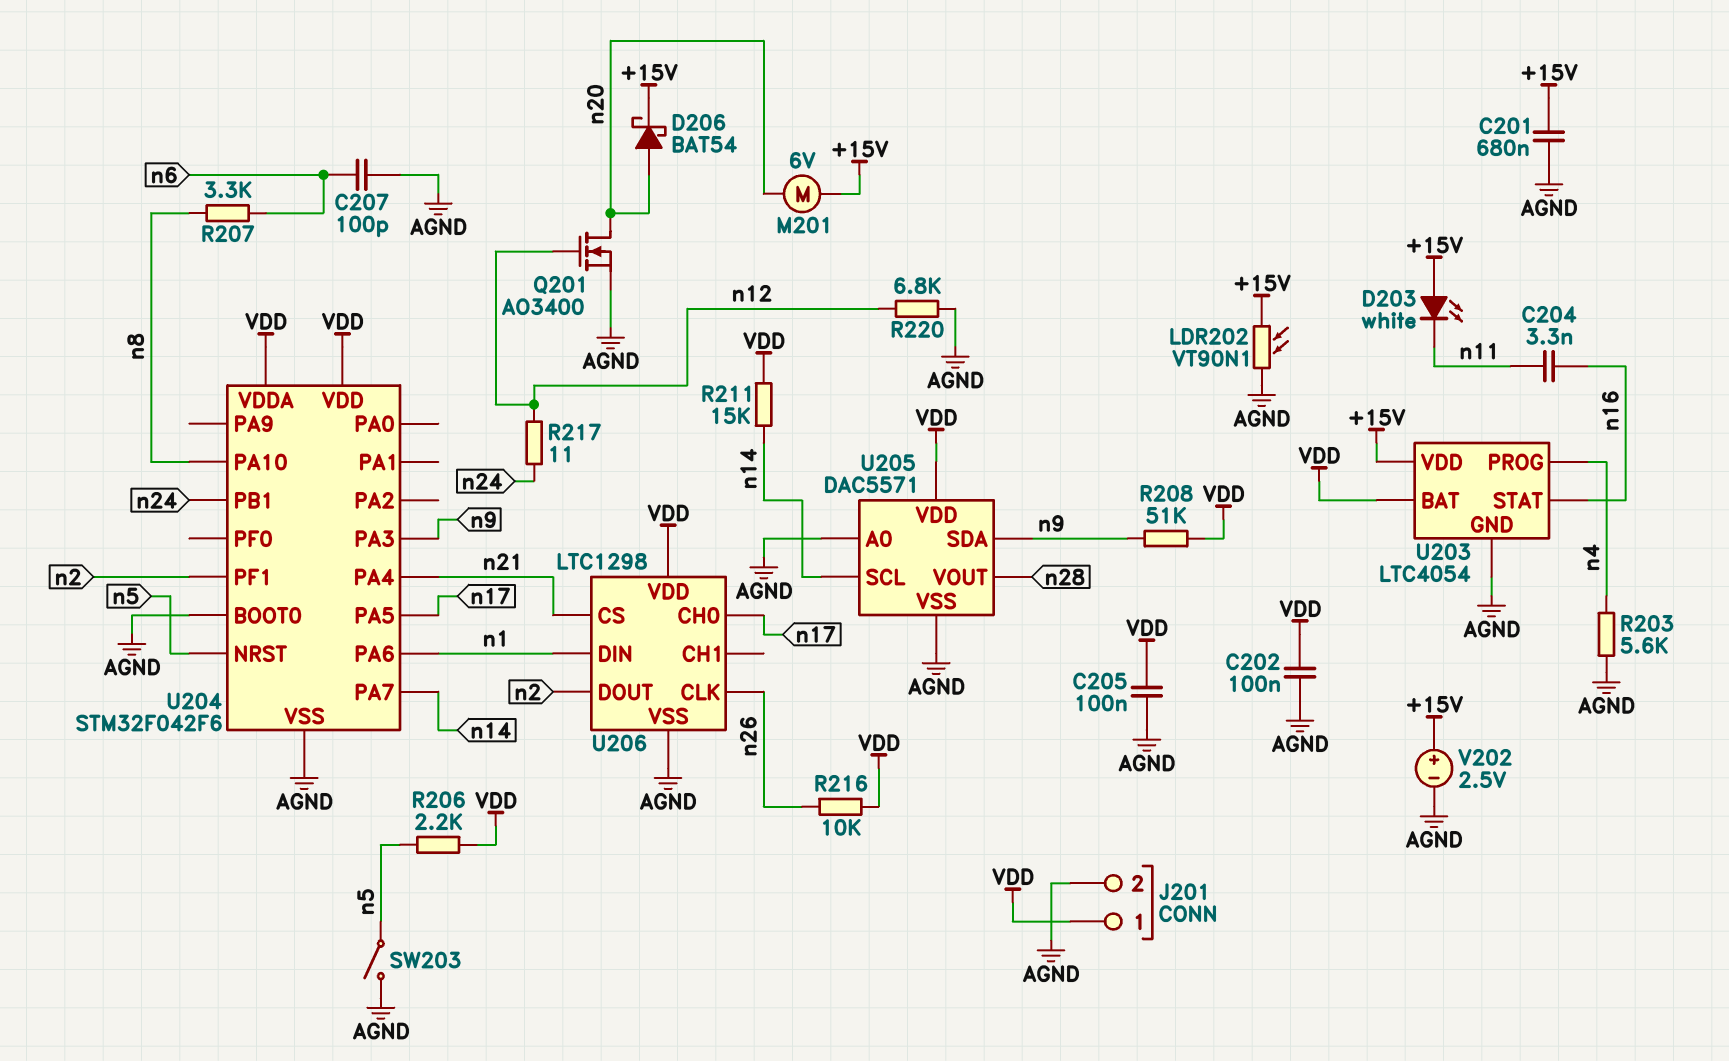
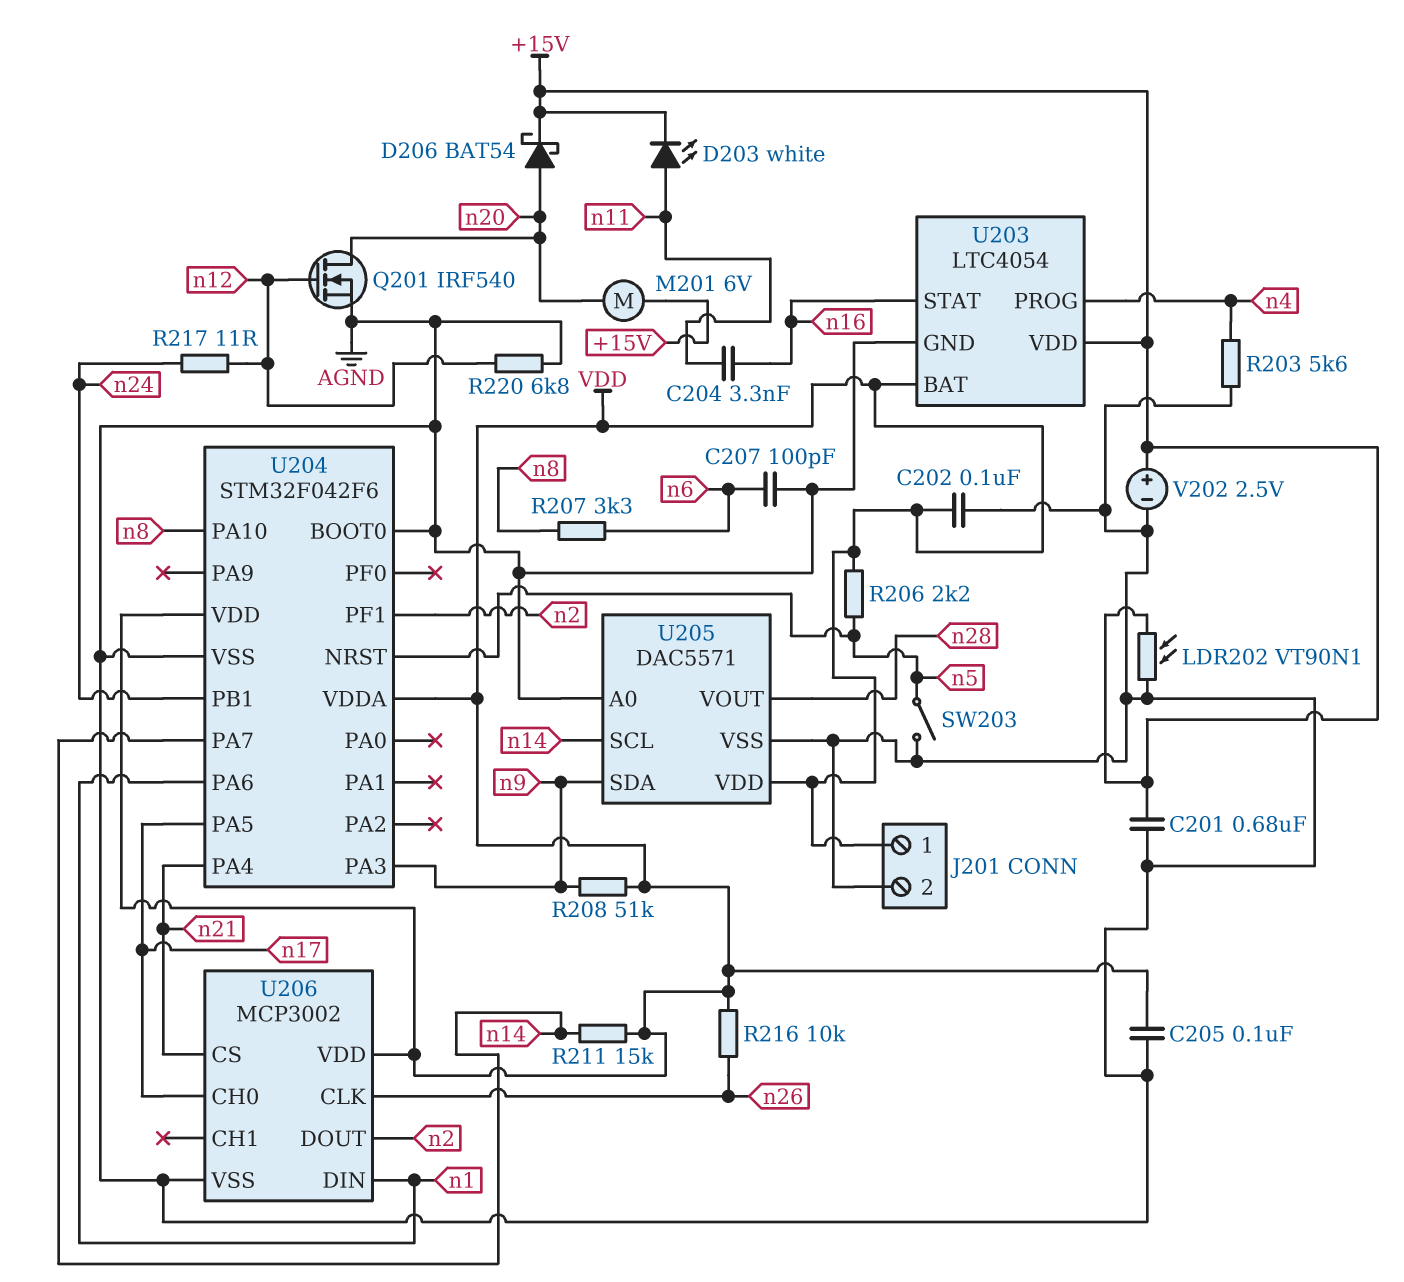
D203: LED white (A +15V, K n11) -> LED white (A n11, K +15V)
Q201: NMOS AO3400 (G n12, D n20, S AGND) -> NMOS IRF540 (G n12, D n20, S AGND)
U206: LTC1298 -> MCP3002

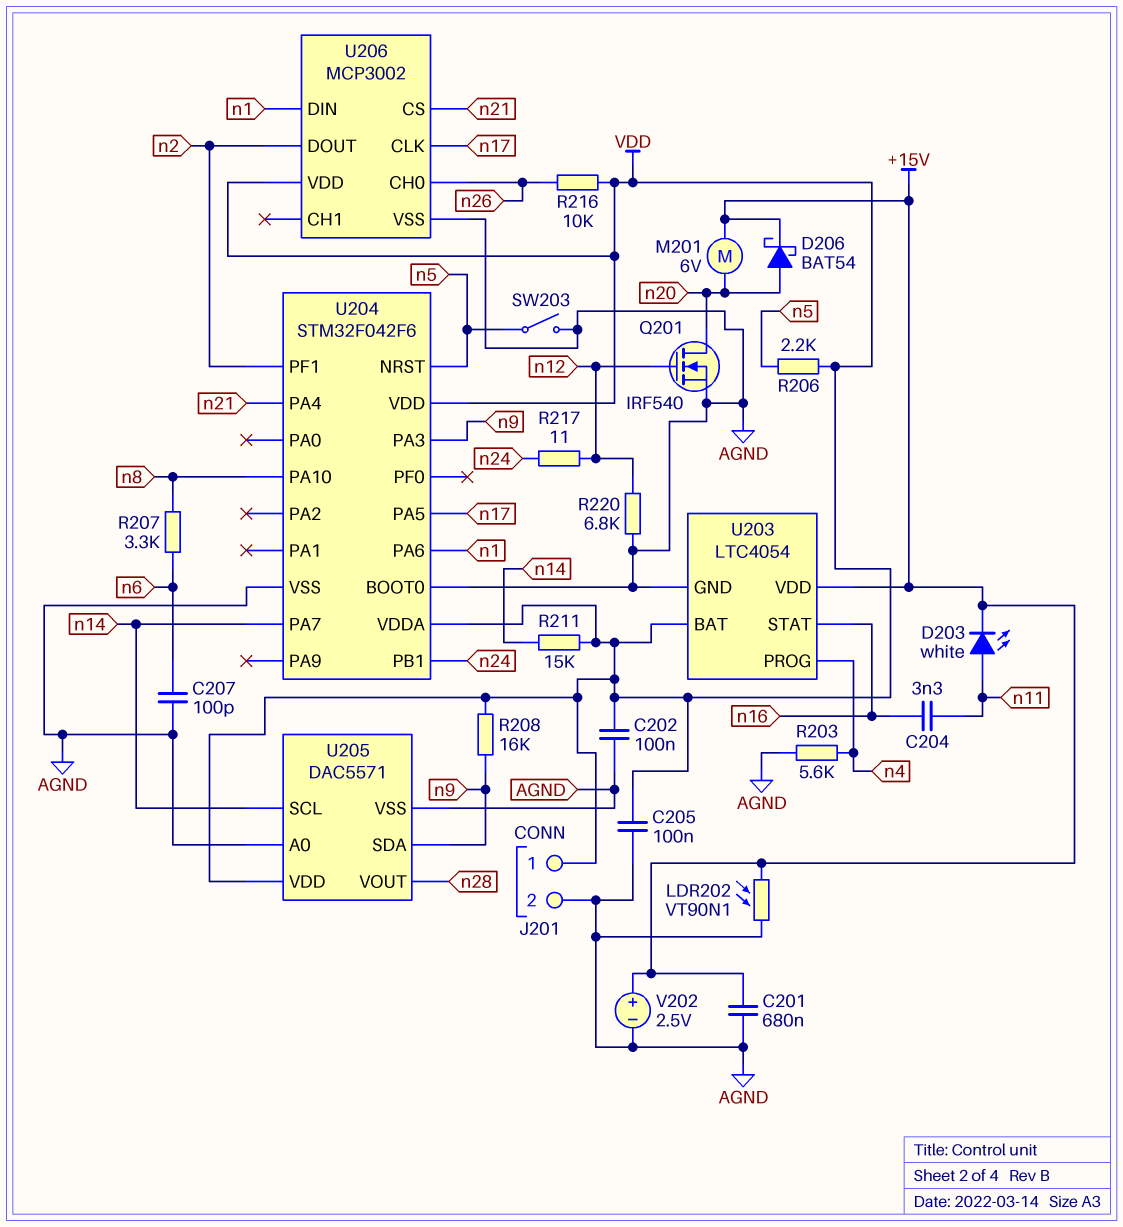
R208: 51k (VDD, n9) -> 16k (VDD, n9)
U206 pin CH0: n17 -> n26
U206 pin CLK: n26 -> n17

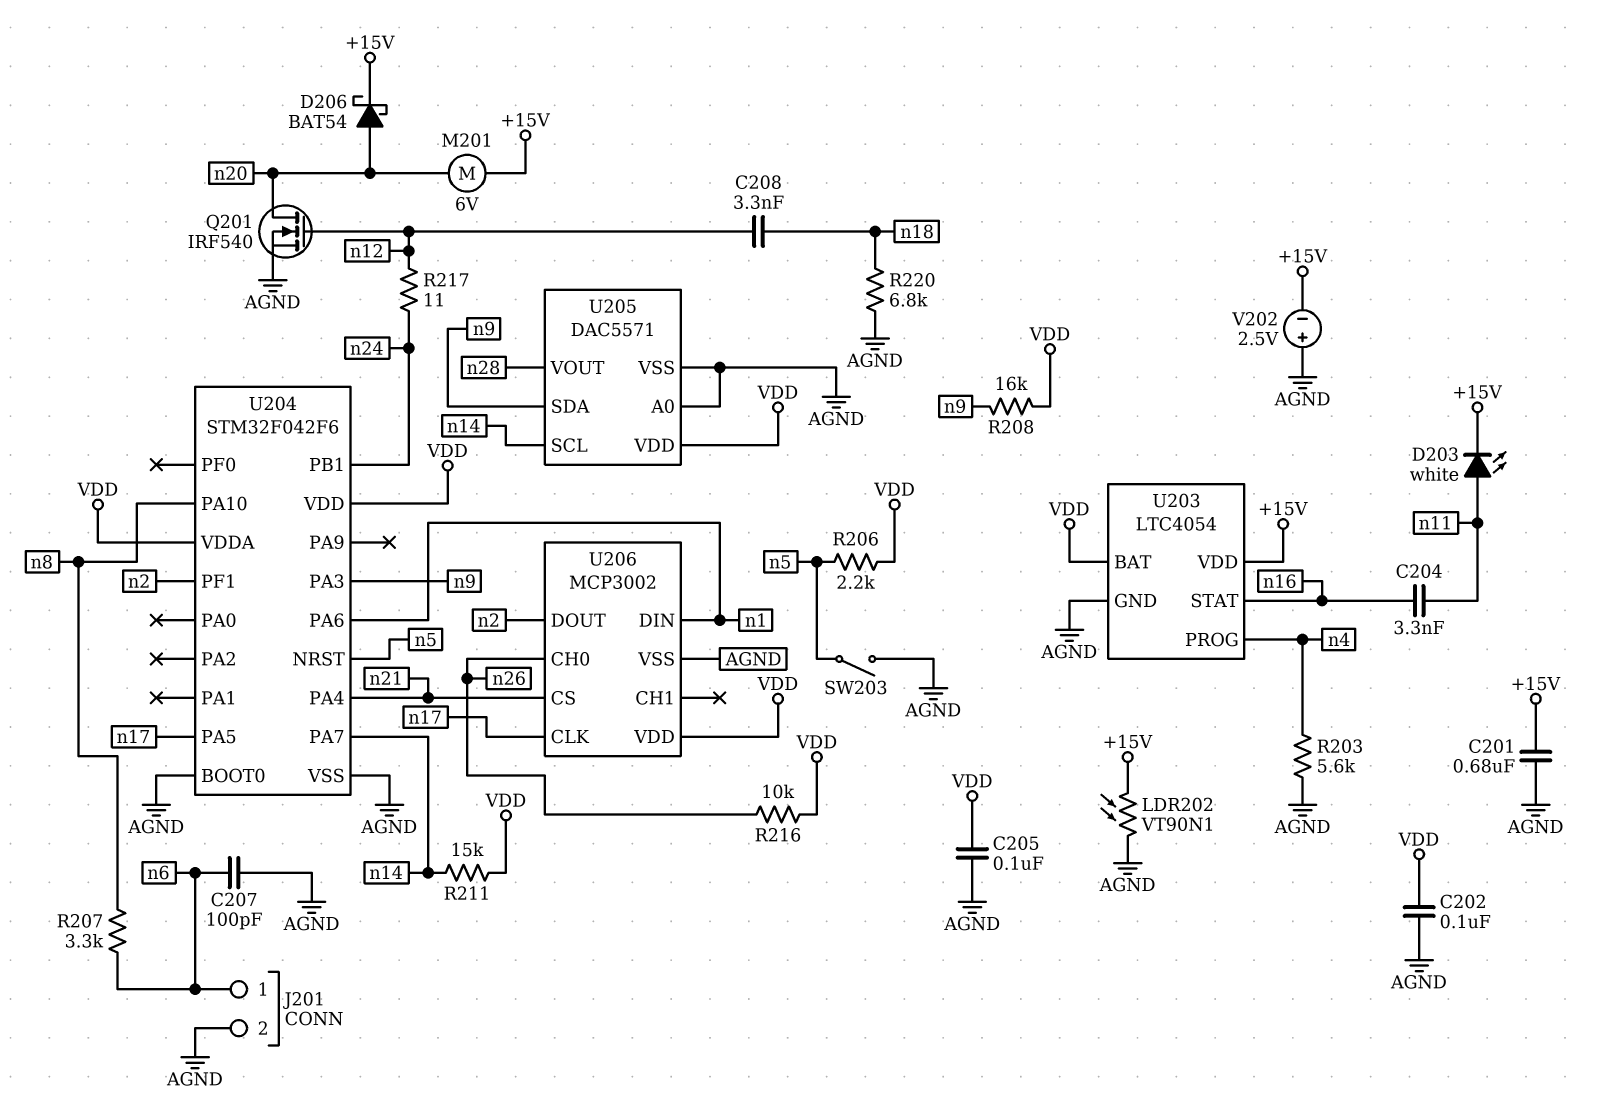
C208: none -> 3.3nF (n12, n18)
J201 pin 1: VDD -> n6
R220: 6.8k (AGND, n12) -> 6.8k (AGND, n18)
V202: 2.5V (plus +15V, minus AGND) -> 2.5V (plus AGND, minus +15V)

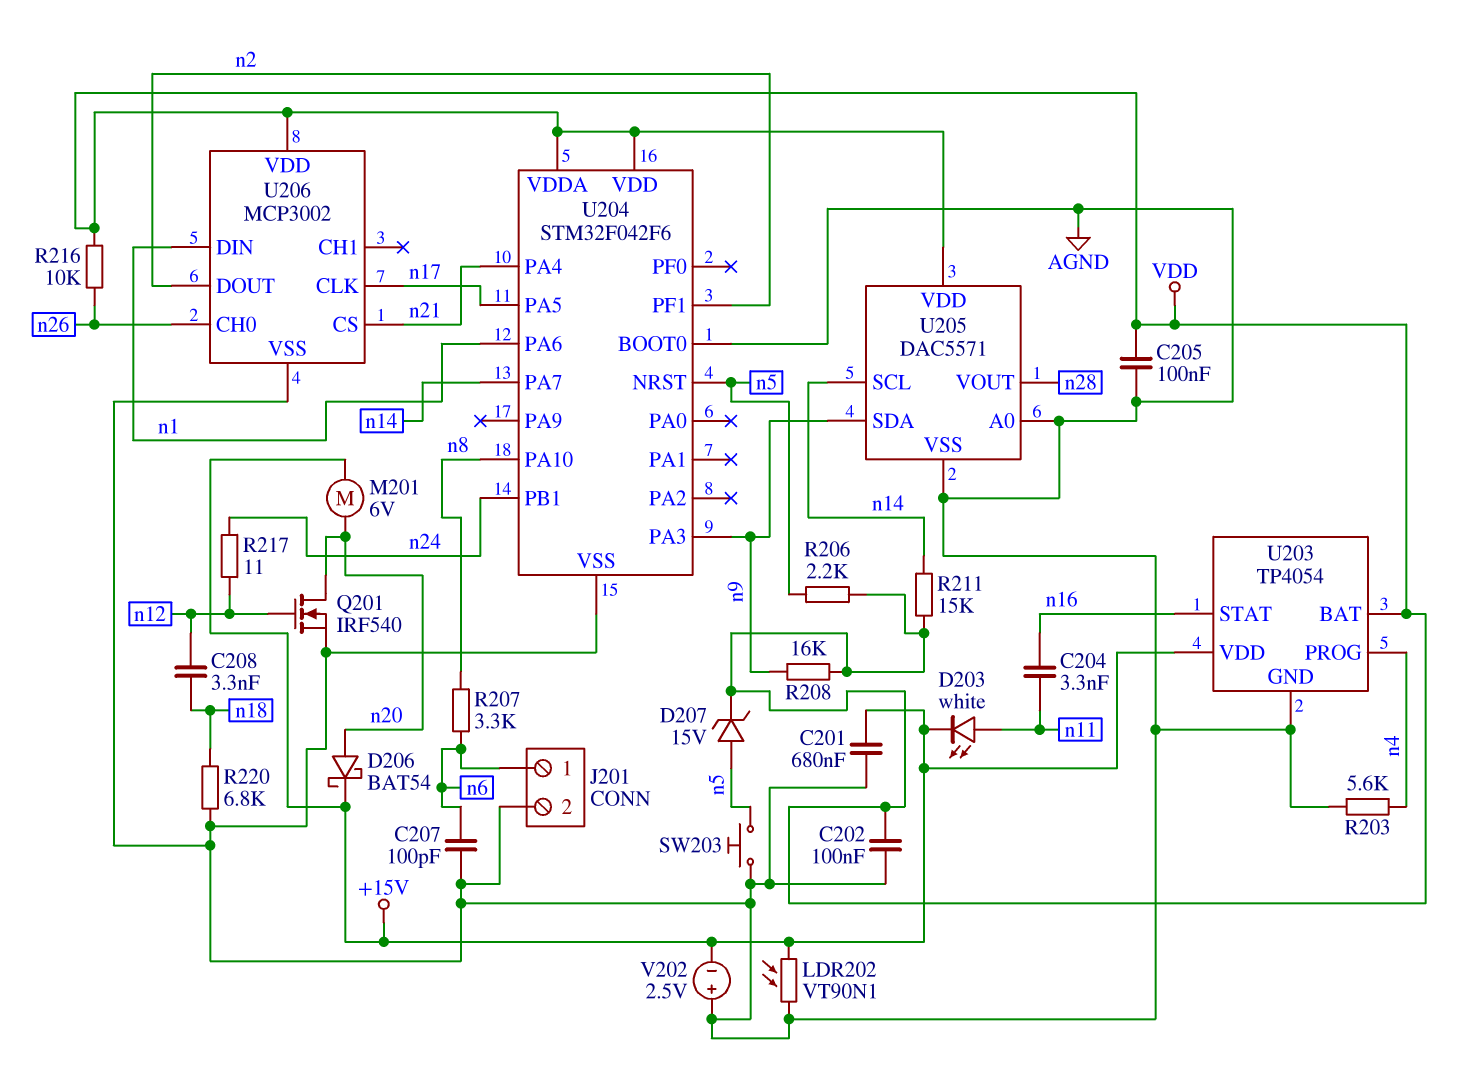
D207: none -> zener 15V (A n5, K VDD)
SW203: switch (AGND, n5) -> button (AGND, n5)
U203: LTC4054 -> TP4054

